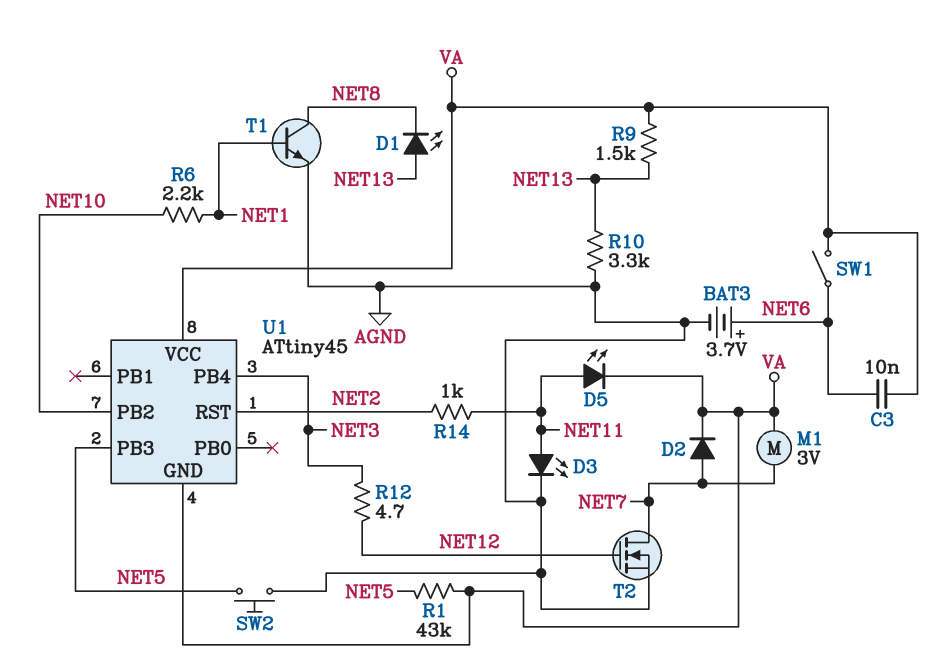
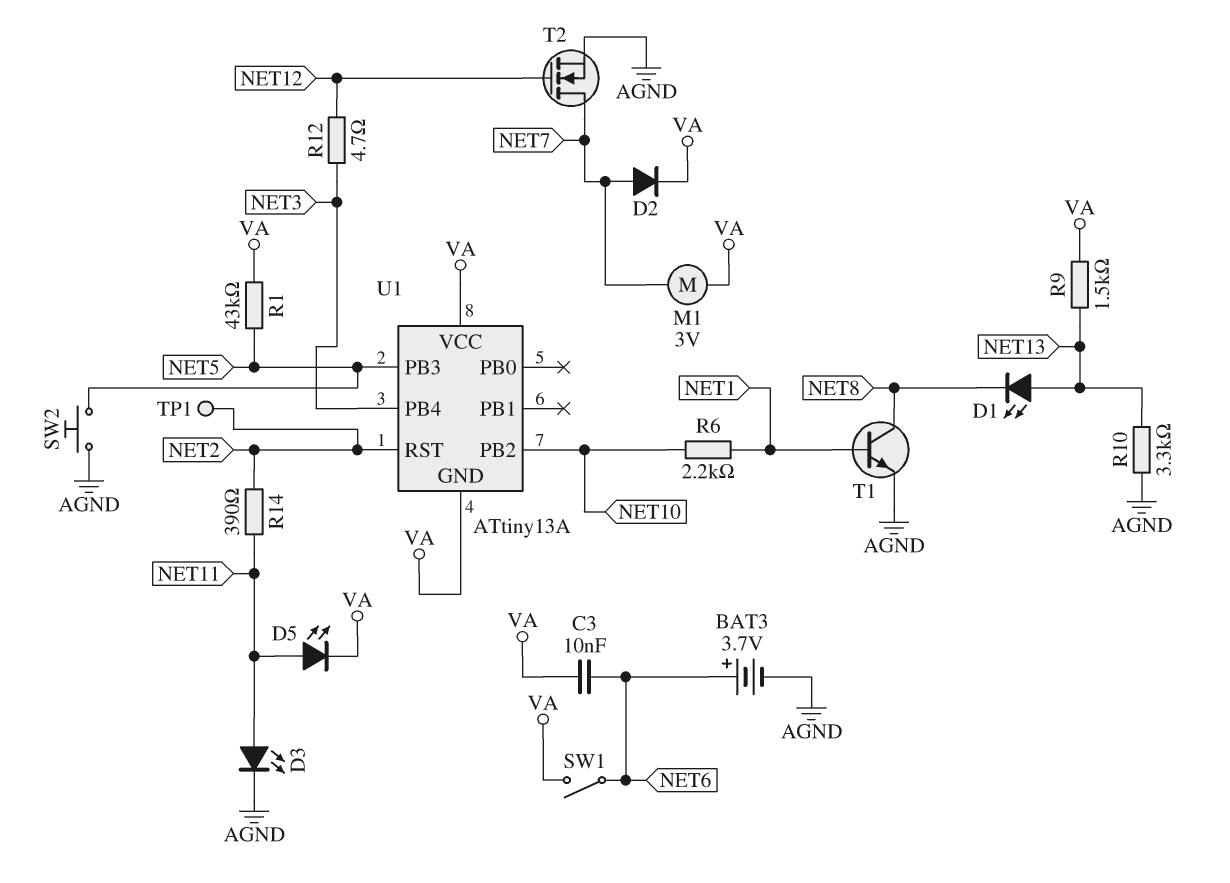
R14: 1k (NET2, NET11) -> 390 (NET2, NET11)
TP1: none -> test point (NET2)
U1: ATtiny45 -> ATtiny13A

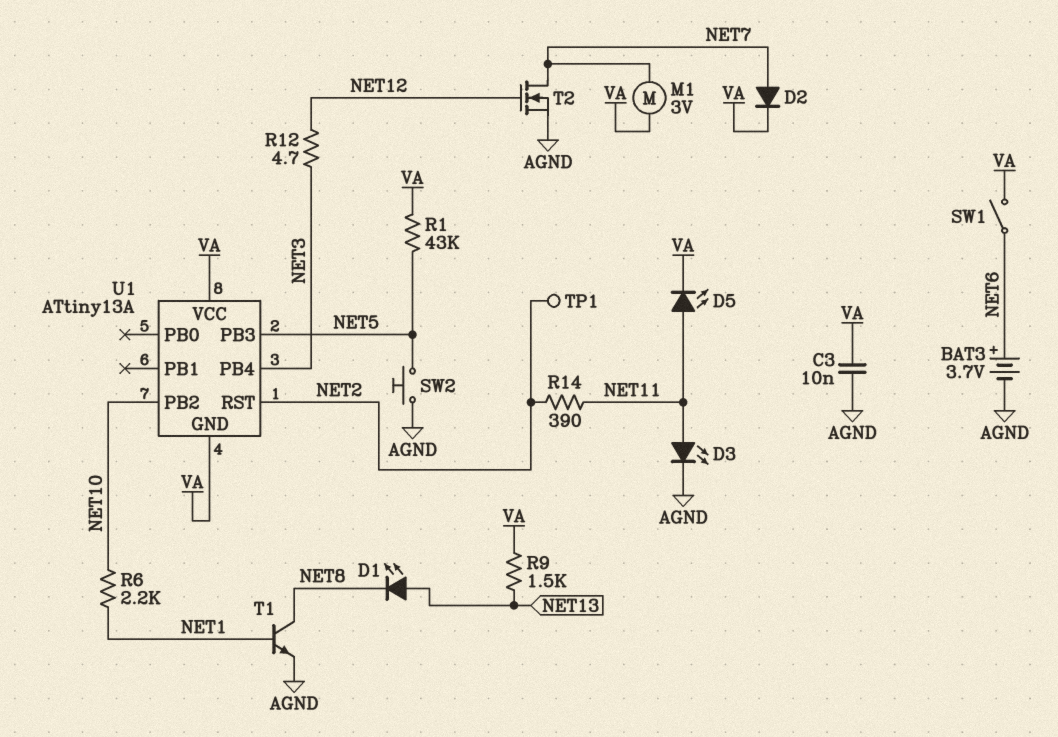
C3: 10nF (NET6, VA) -> 10nF (AGND, VA)
R10: 3.3k (AGND, NET13) -> none

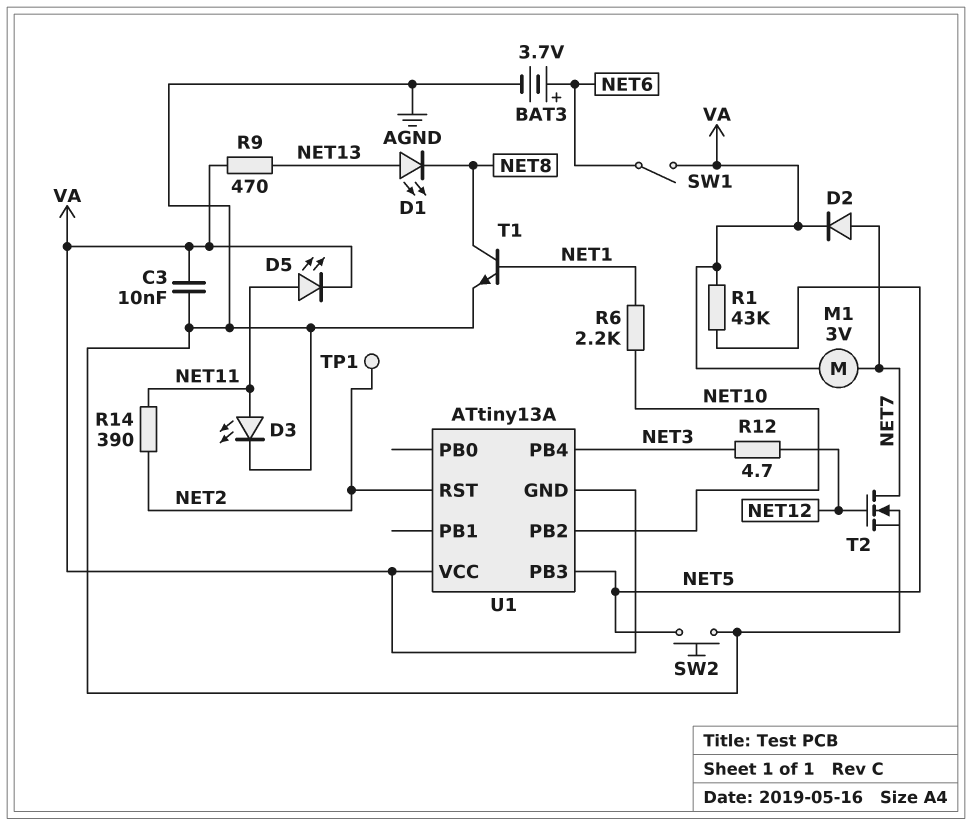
R9: 1.5k (NET13, VA) -> 470 (NET13, VA)

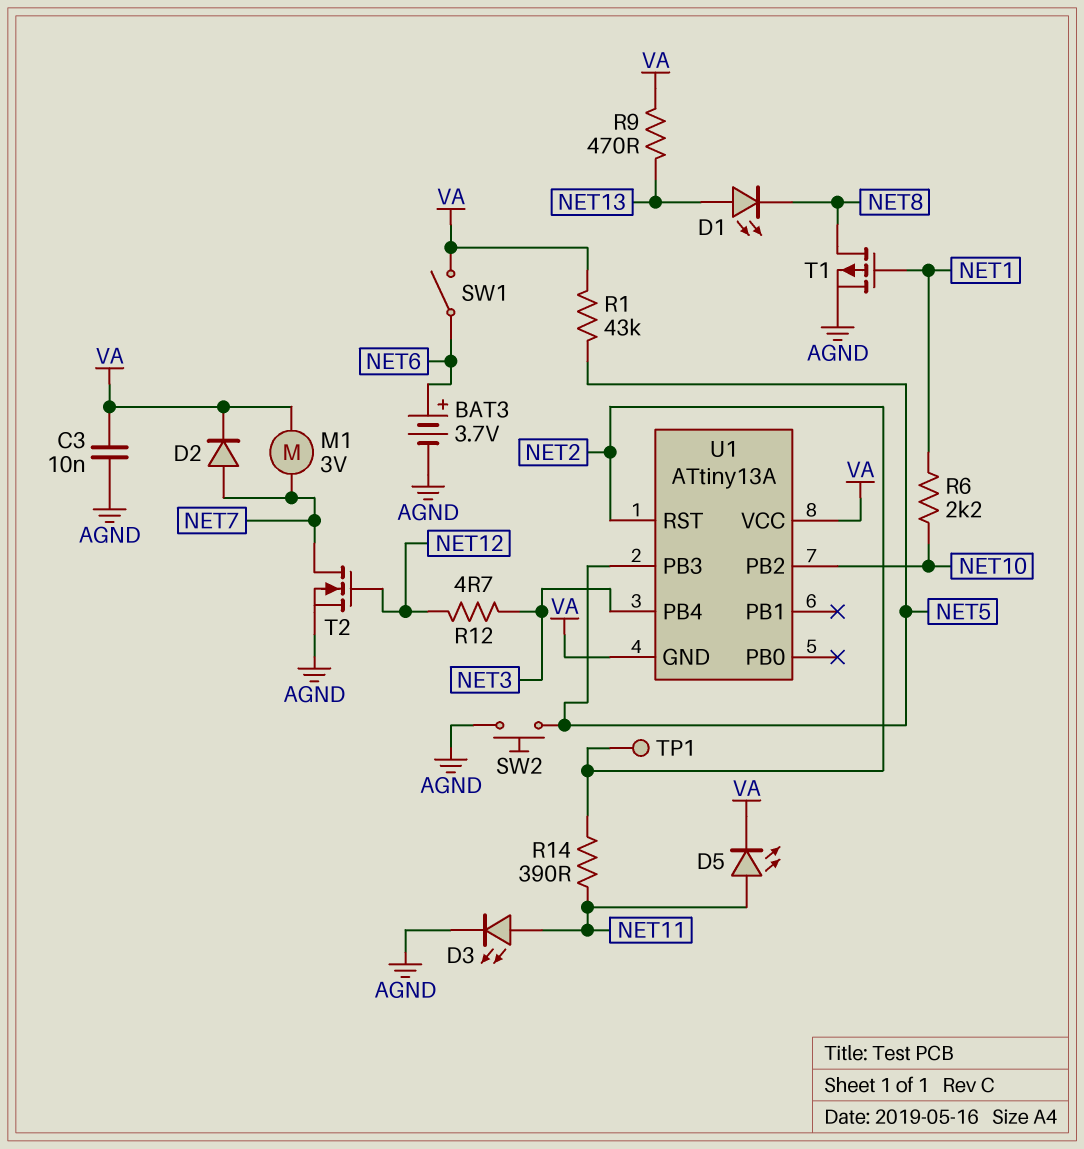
T1: NPN (B NET1, C NET8, E AGND) -> PMOS (G NET1, D NET8, S AGND)

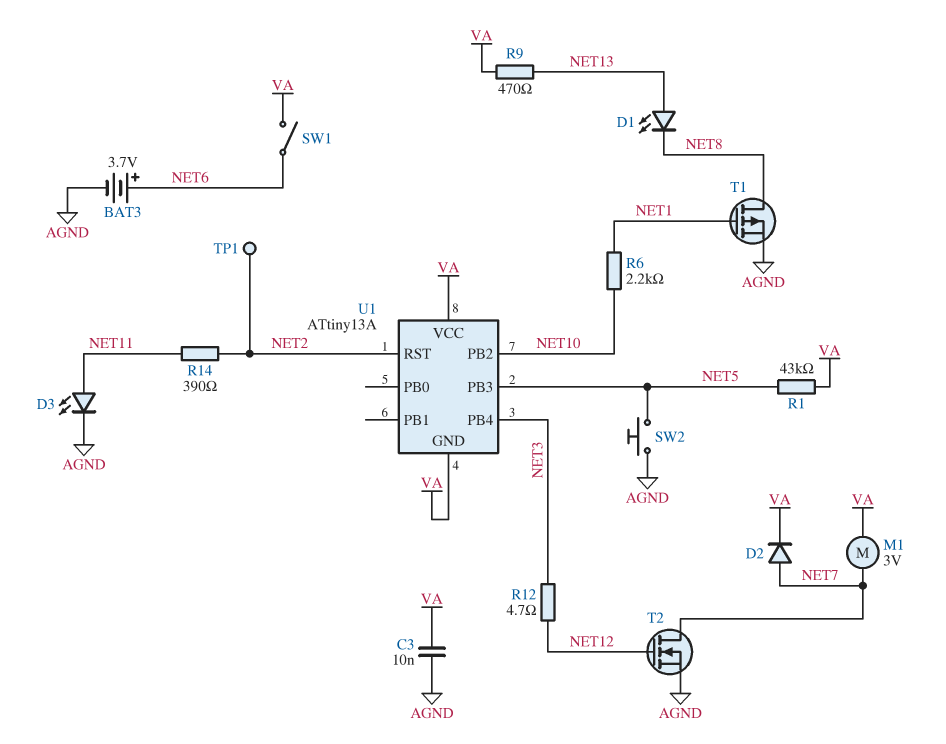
D5: LED (A NET11, K VA) -> none

